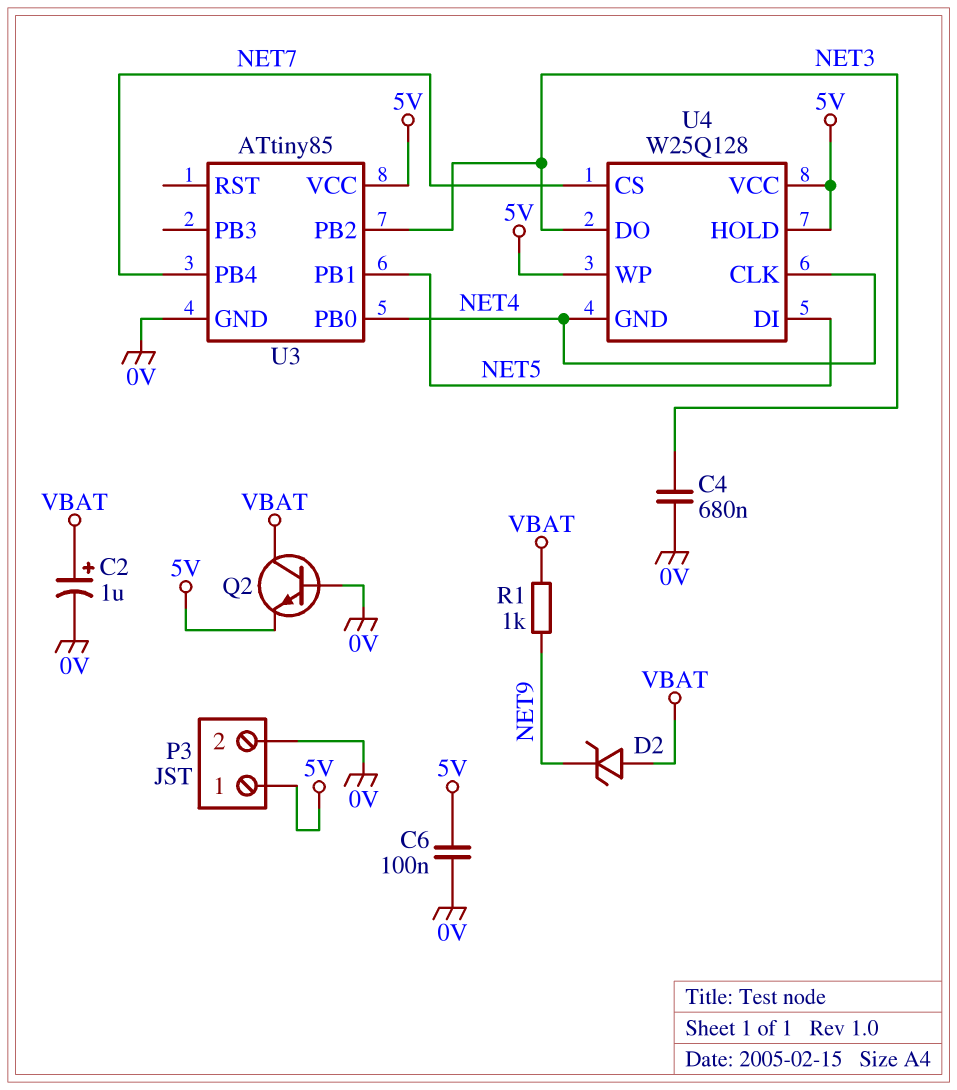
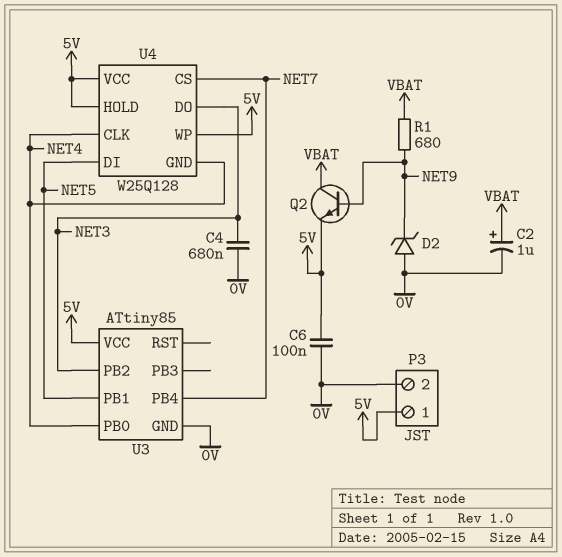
D2: zener (A VBAT, K NET9) -> zener (A 0V, K NET9)
Q2: NPN (B 0V, C VBAT, E 5V) -> NPN (B NET9, C VBAT, E 5V)
R1: 1k (NET9, VBAT) -> 680 (NET9, VBAT)

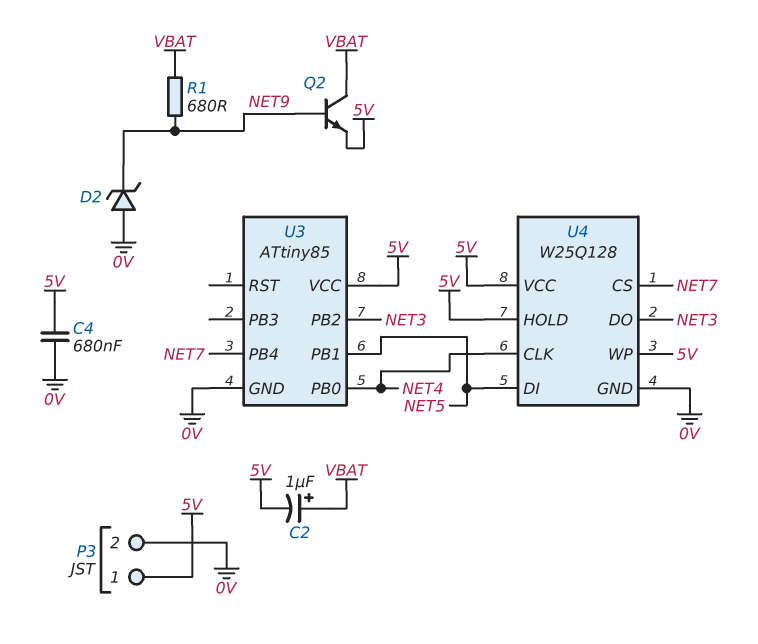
C2: 1uF (plus VBAT, minus 0V) -> 1uF (plus VBAT, minus 5V)
C4: 680nF (0V, NET3) -> 680nF (0V, 5V)
C6: 100nF (0V, 5V) -> none
U4 pin GND: NET4 -> 0V

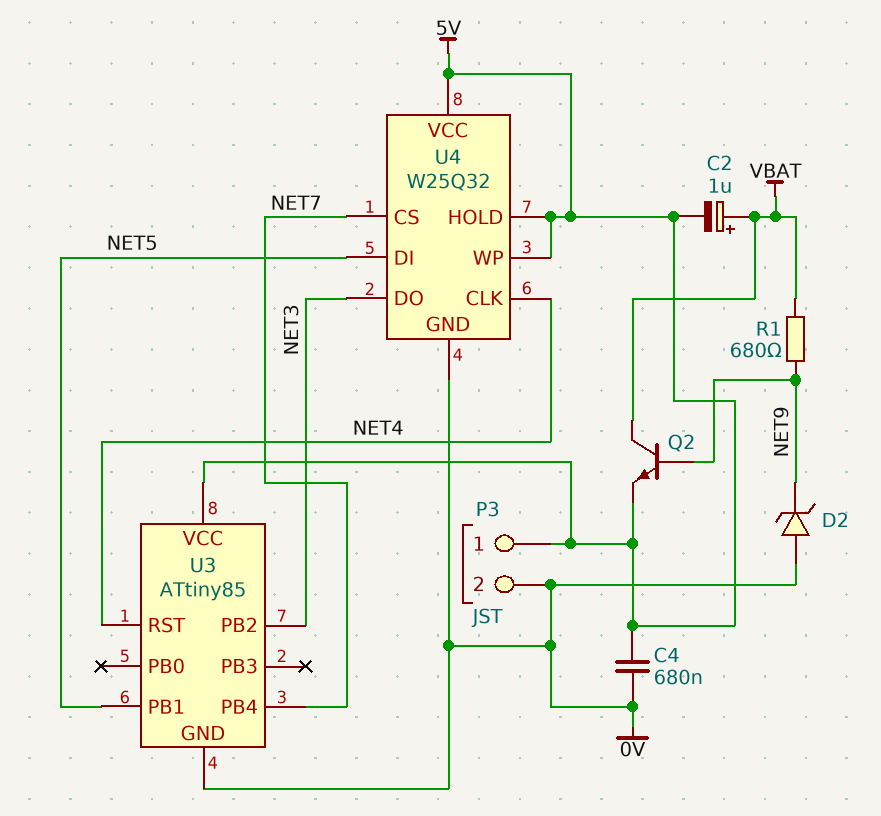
U3 pin PB0: NET4 -> none
U3 pin RST: none -> NET4
U4: W25Q128 -> W25Q32

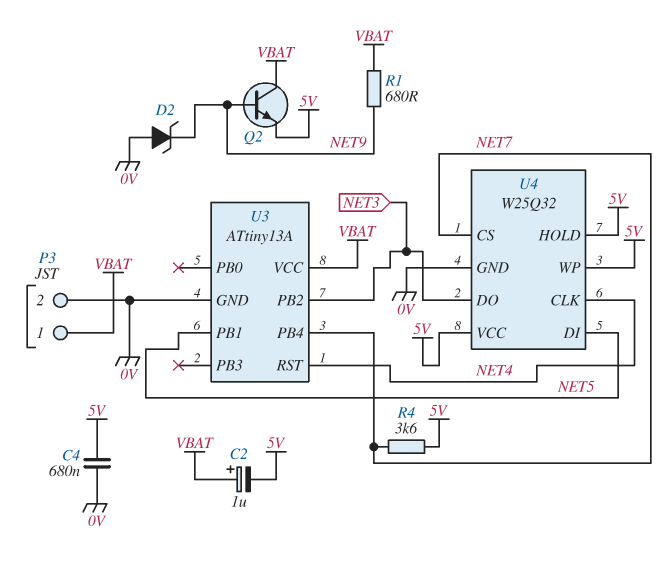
P3 pin 1: 5V -> VBAT
R4: none -> 3.6k (5V, NET7)
U3: ATtiny85 -> ATtiny13A
U3 pin VCC: 5V -> VBAT

